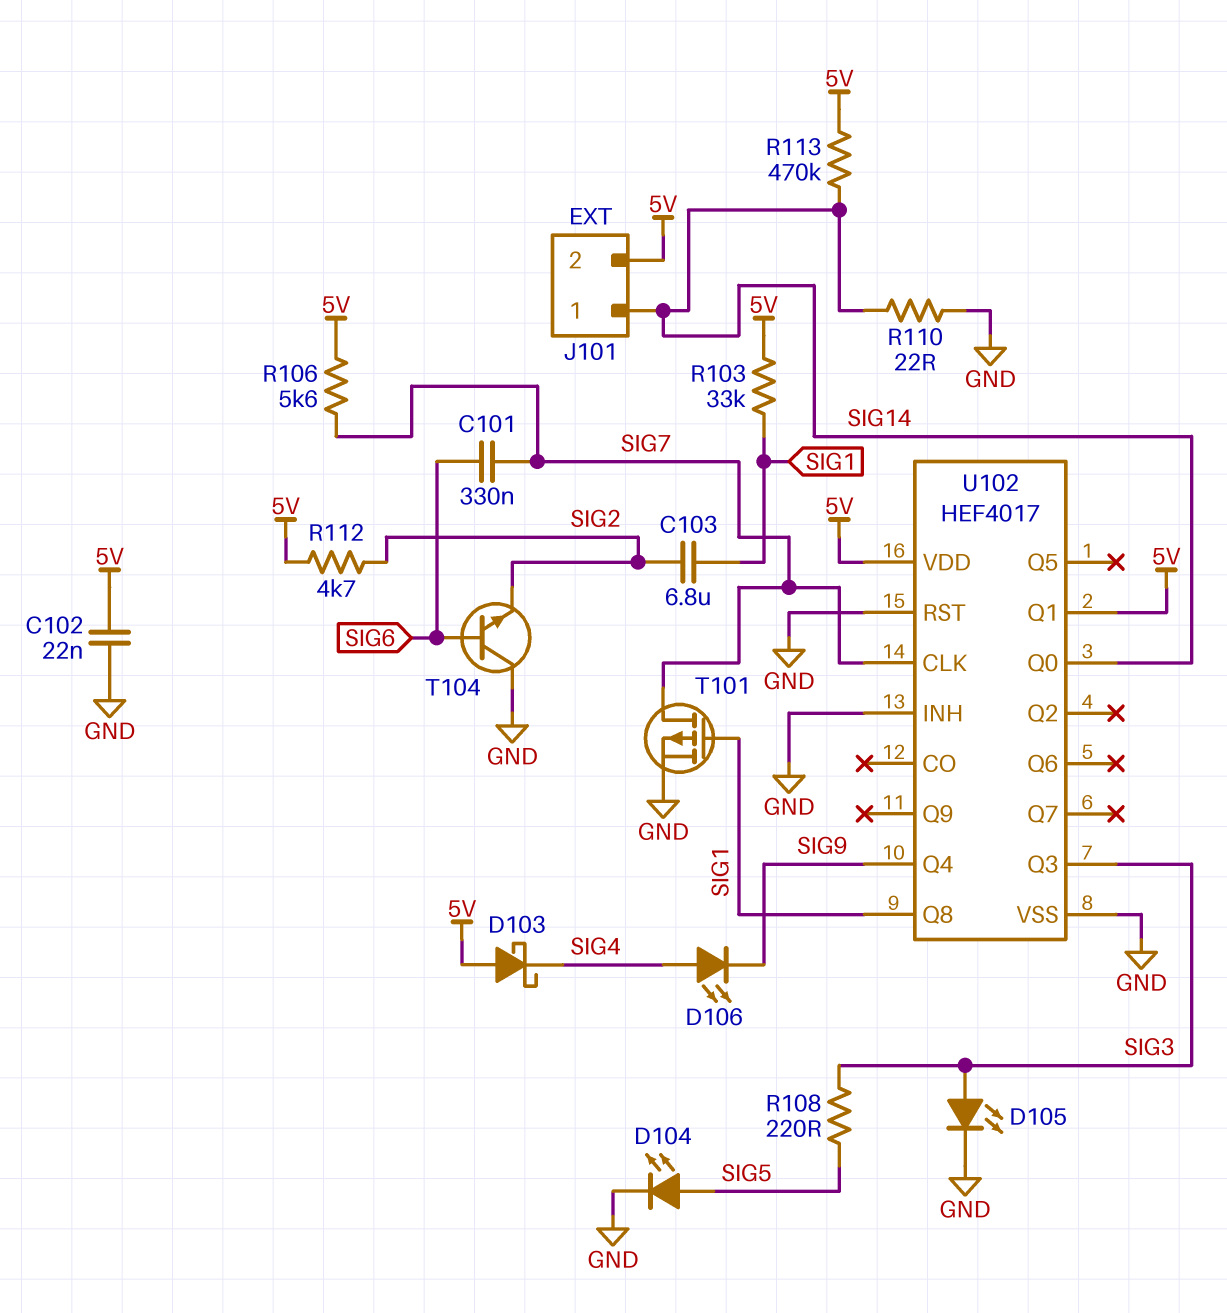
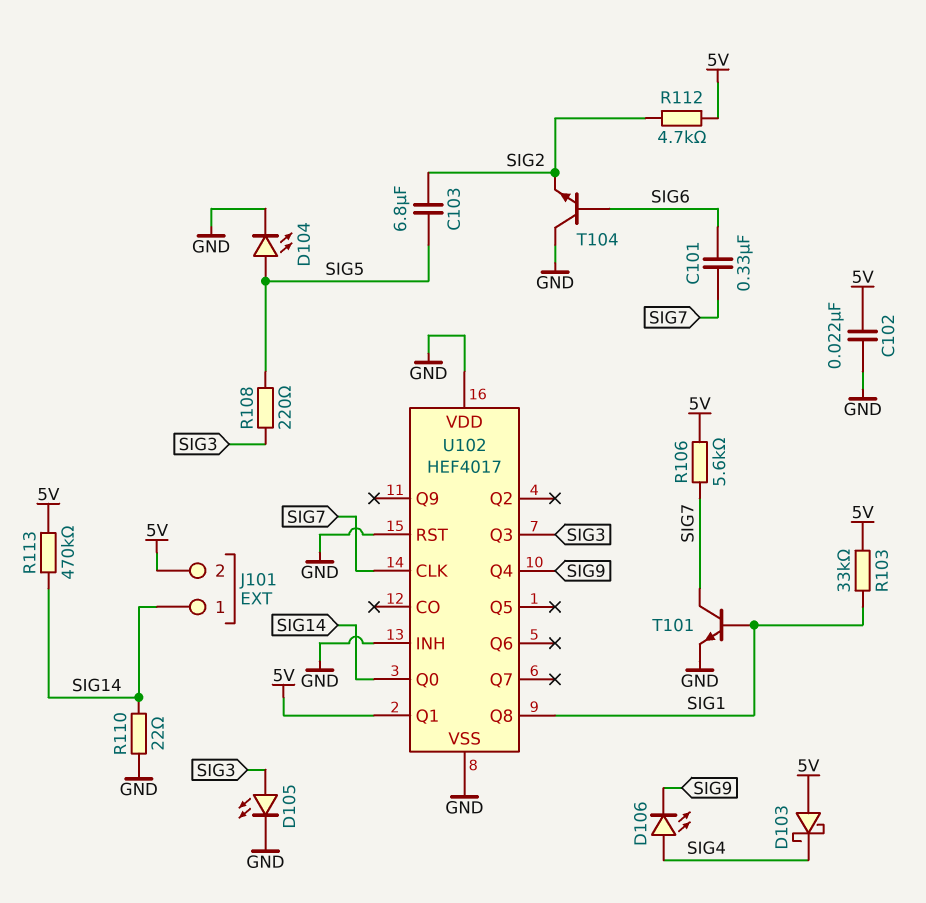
C103: 6.8uF (SIG1, SIG2) -> 6.8uF (SIG2, SIG5)
T101: PMOS (G SIG1, D SIG7, S GND) -> NPN (B SIG1, C SIG7, E GND)
U102 pin VDD: 5V -> GND

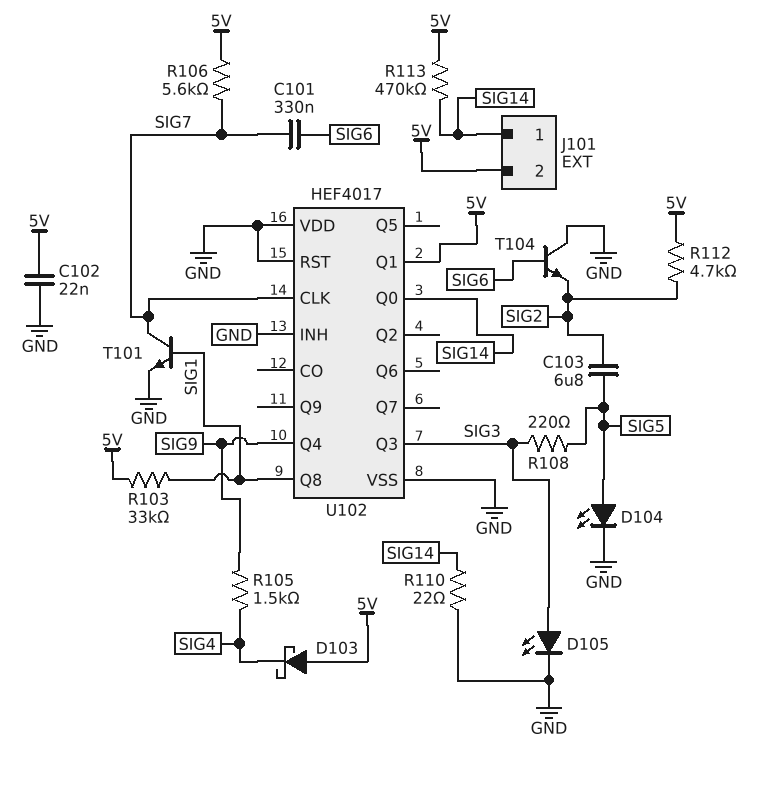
D106: LED (A SIG4, K SIG9) -> none
R105: none -> 1.5k (SIG4, SIG9)

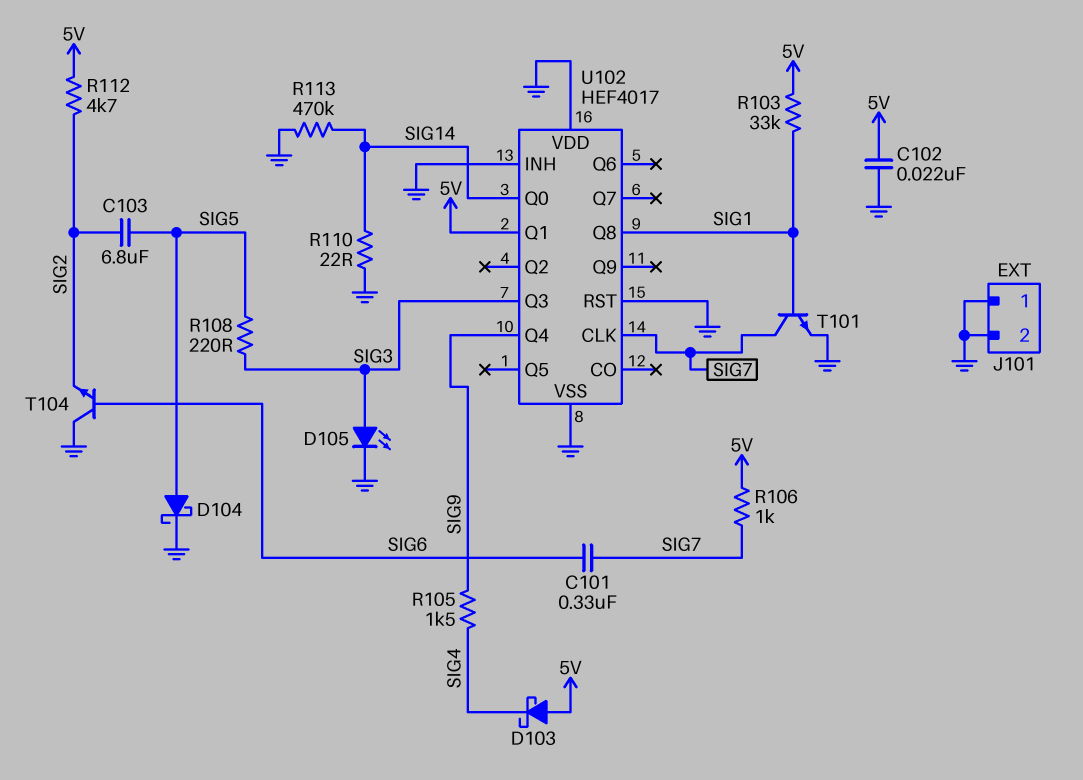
D104: LED (A SIG5, K GND) -> schottky (A SIG5, K GND)
J101 pin 1: SIG14 -> GND
J101 pin 2: 5V -> GND
R106: 5.6k (5V, SIG7) -> 1k (5V, SIG7)
R113: 470k (5V, SIG14) -> 470k (GND, SIG14)

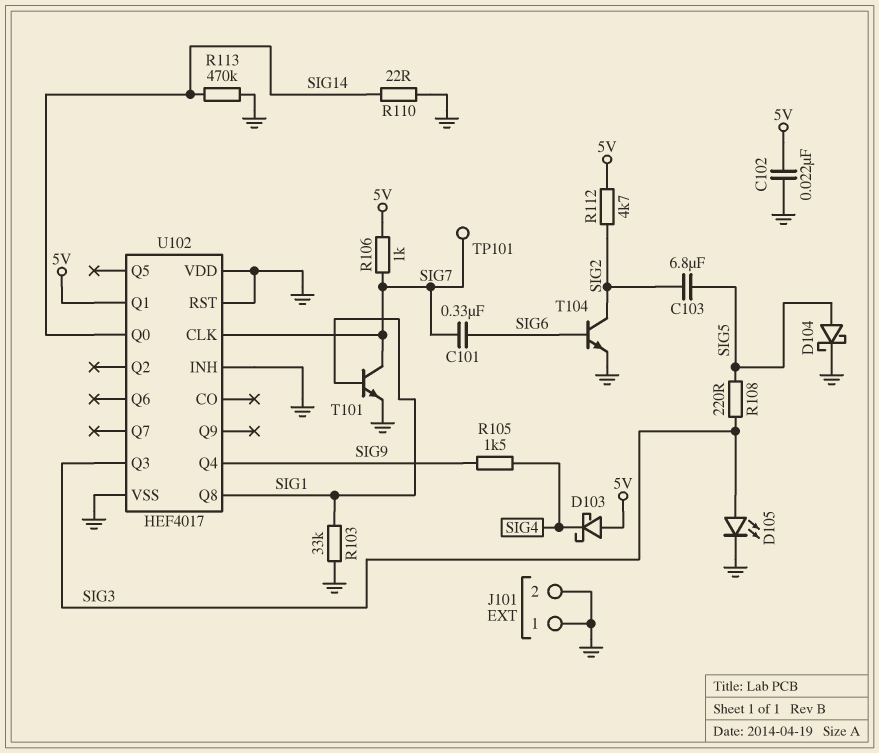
R103: 33k (5V, SIG1) -> 33k (GND, SIG1)
T104: NPN (B SIG6, C GND, E SIG2) -> NPN (B SIG6, C SIG2, E GND)
TP101: none -> test point (SIG7)

